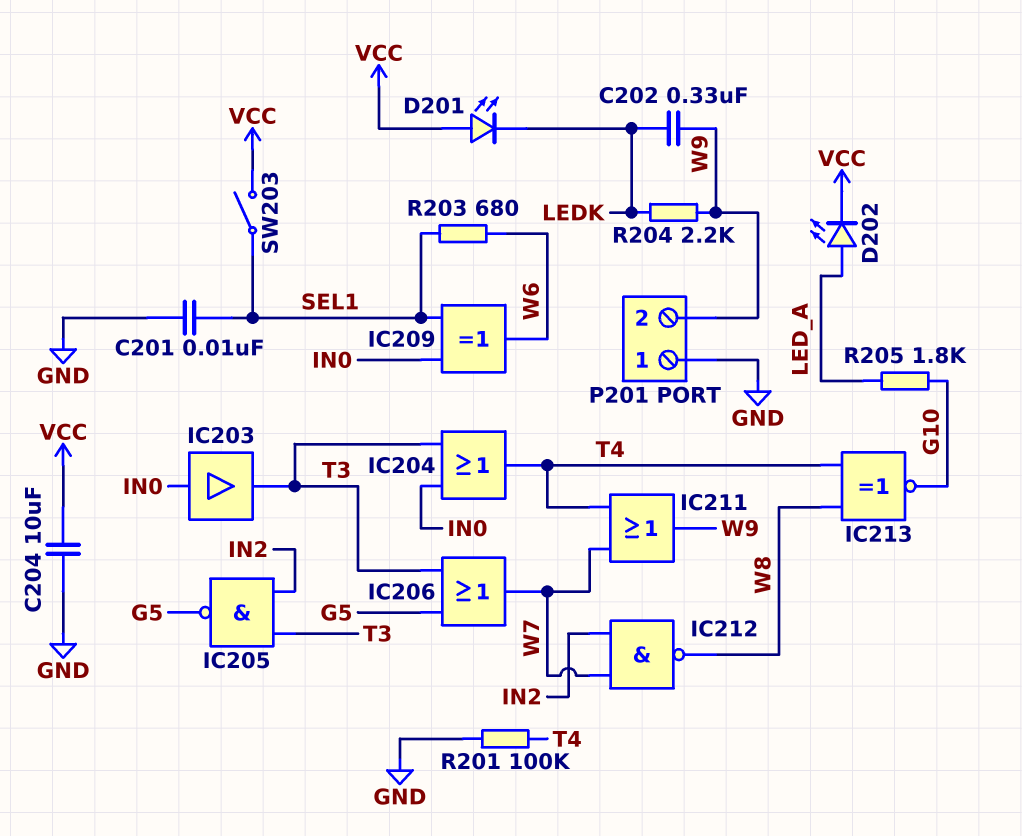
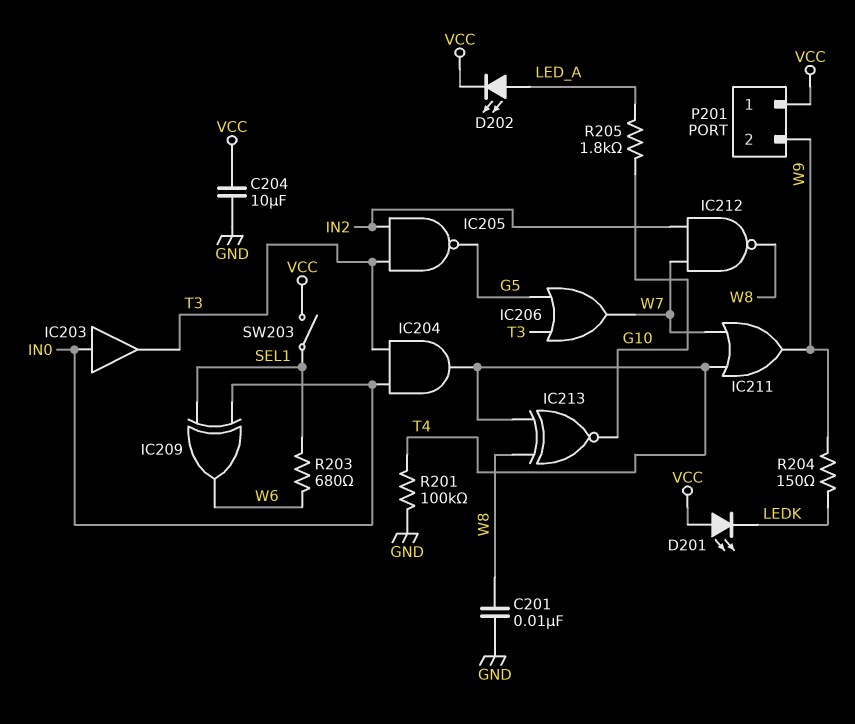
C201: 10nF (GND, SEL1) -> 10nF (GND, W8)
C202: 330nF (LEDK, W9) -> none
IC204: OR (in IN0, in T3, out T4) -> AND (in IN0, in T3, out T4)
P201 pin 1: GND -> VCC
R204: 2.2k (LEDK, W9) -> 150 (LEDK, W9)

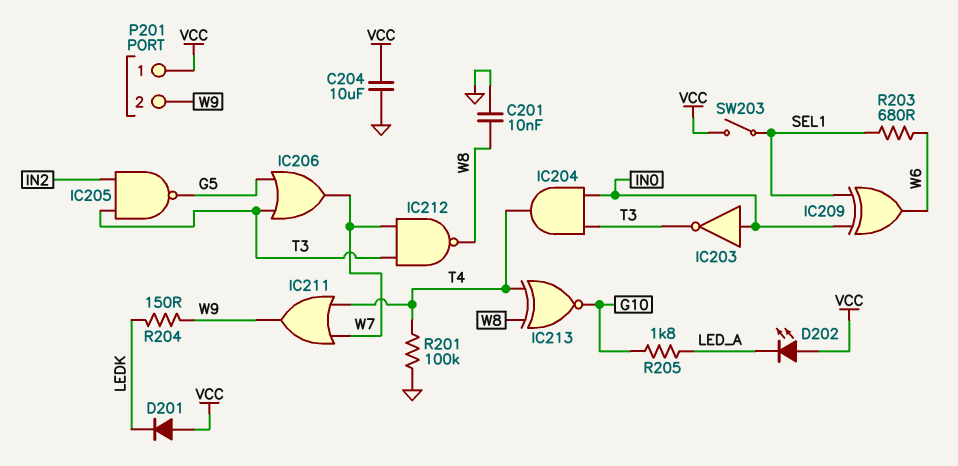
D201: LED (A VCC, K LEDK) -> diode (A VCC, K LEDK)
D202: LED (A LED_A, K VCC) -> LED (A VCC, K LED_A)
IC203: buffer (in IN0, out T3) -> NOT (in IN0, out T3)
IC212: NAND (in IN2, in W7, out W8) -> NAND (in T3, in W7, out W8)

